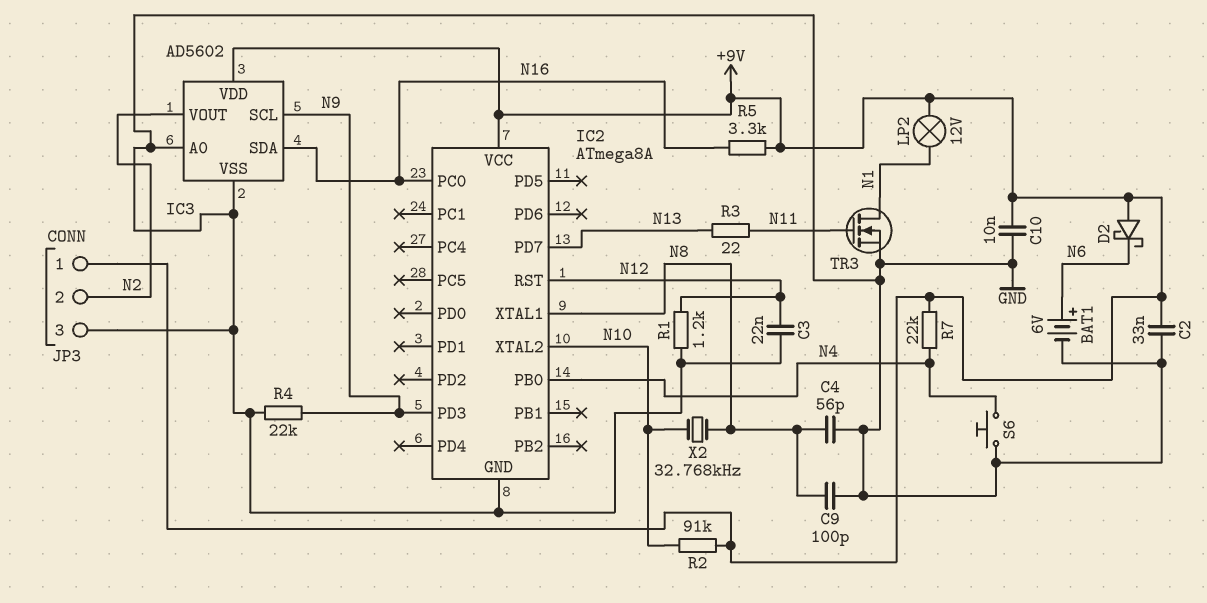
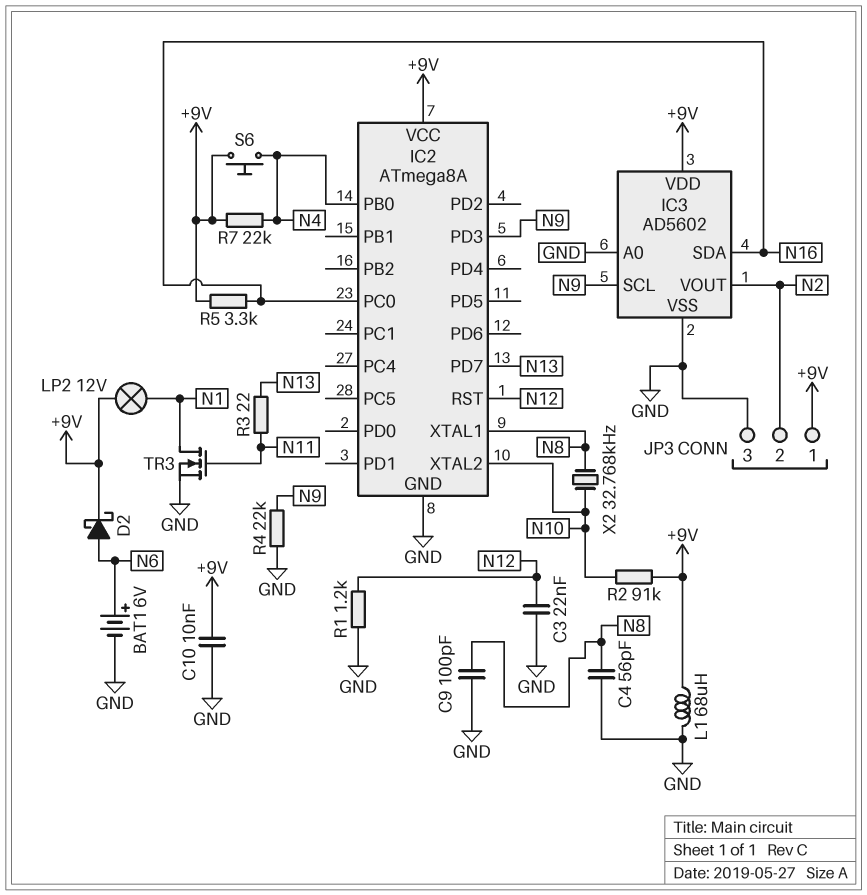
C2: 33nF (+9V, GND) -> none
D2: schottky (A +9V, K N6) -> schottky (A N6, K +9V)
L1: none -> 68uH (+9V, GND)
S6: button (GND, N4) -> button (+9V, N4)

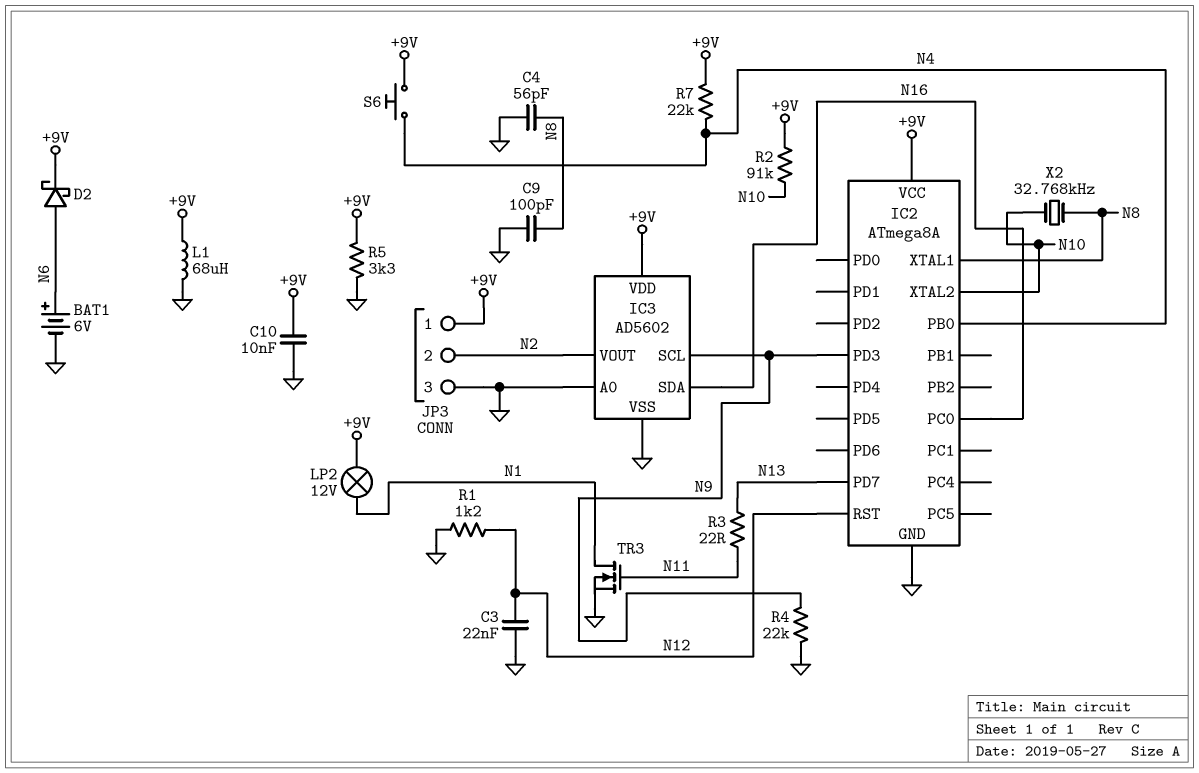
R5: 3.3k (+9V, N16) -> 3.3k (+9V, GND)

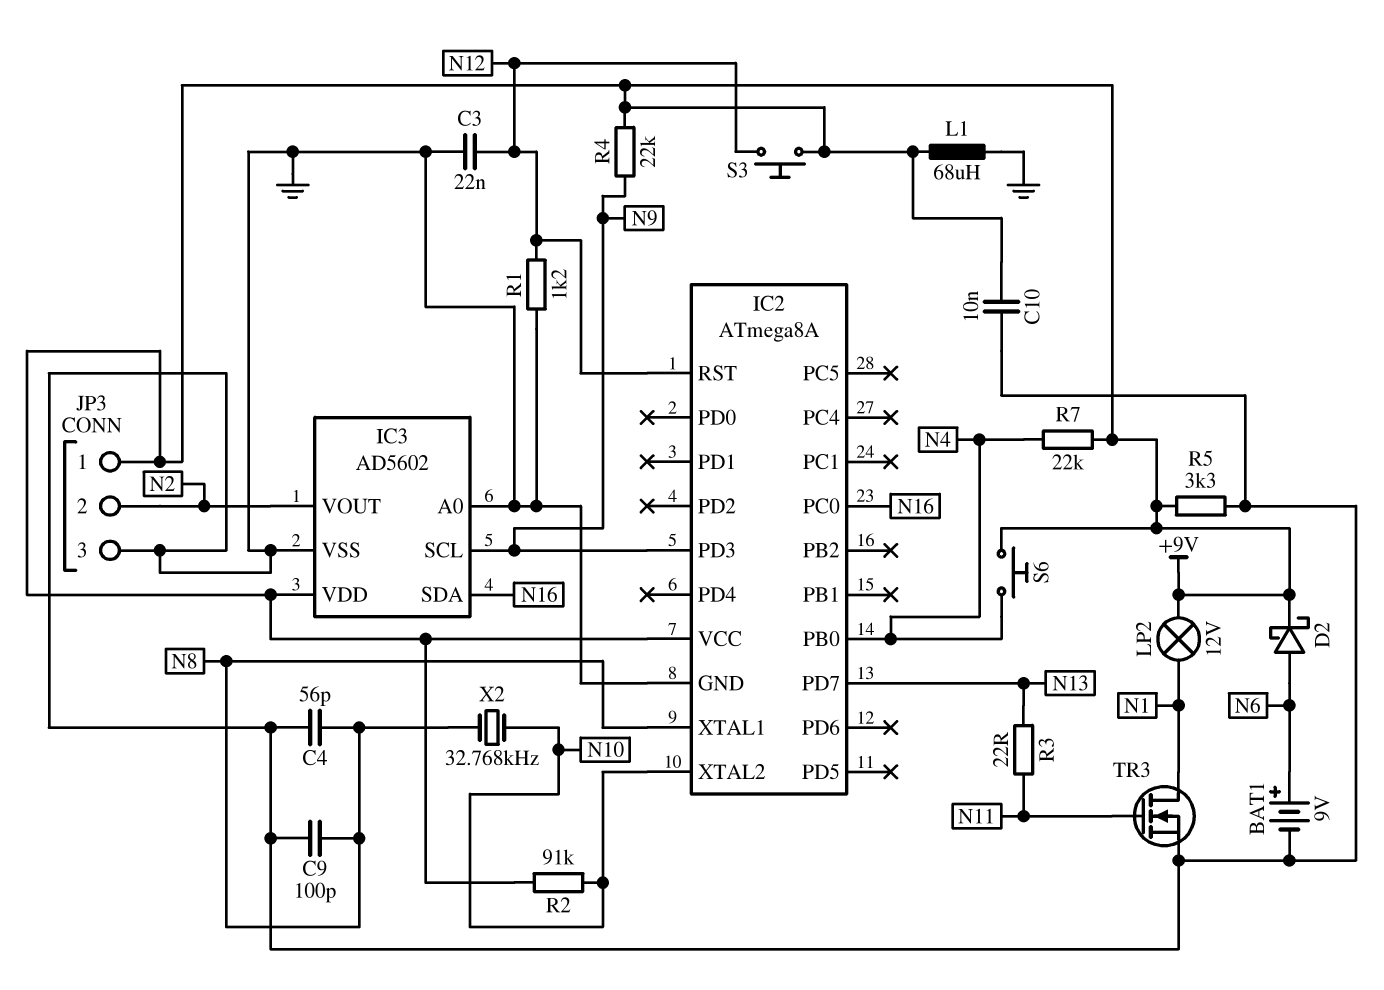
BAT1: 6V (plus N6, minus GND) -> 9V (plus N6, minus GND)
R4: 22k (GND, N9) -> 22k (+9V, N9)
S3: none -> button (+9V, N12)

